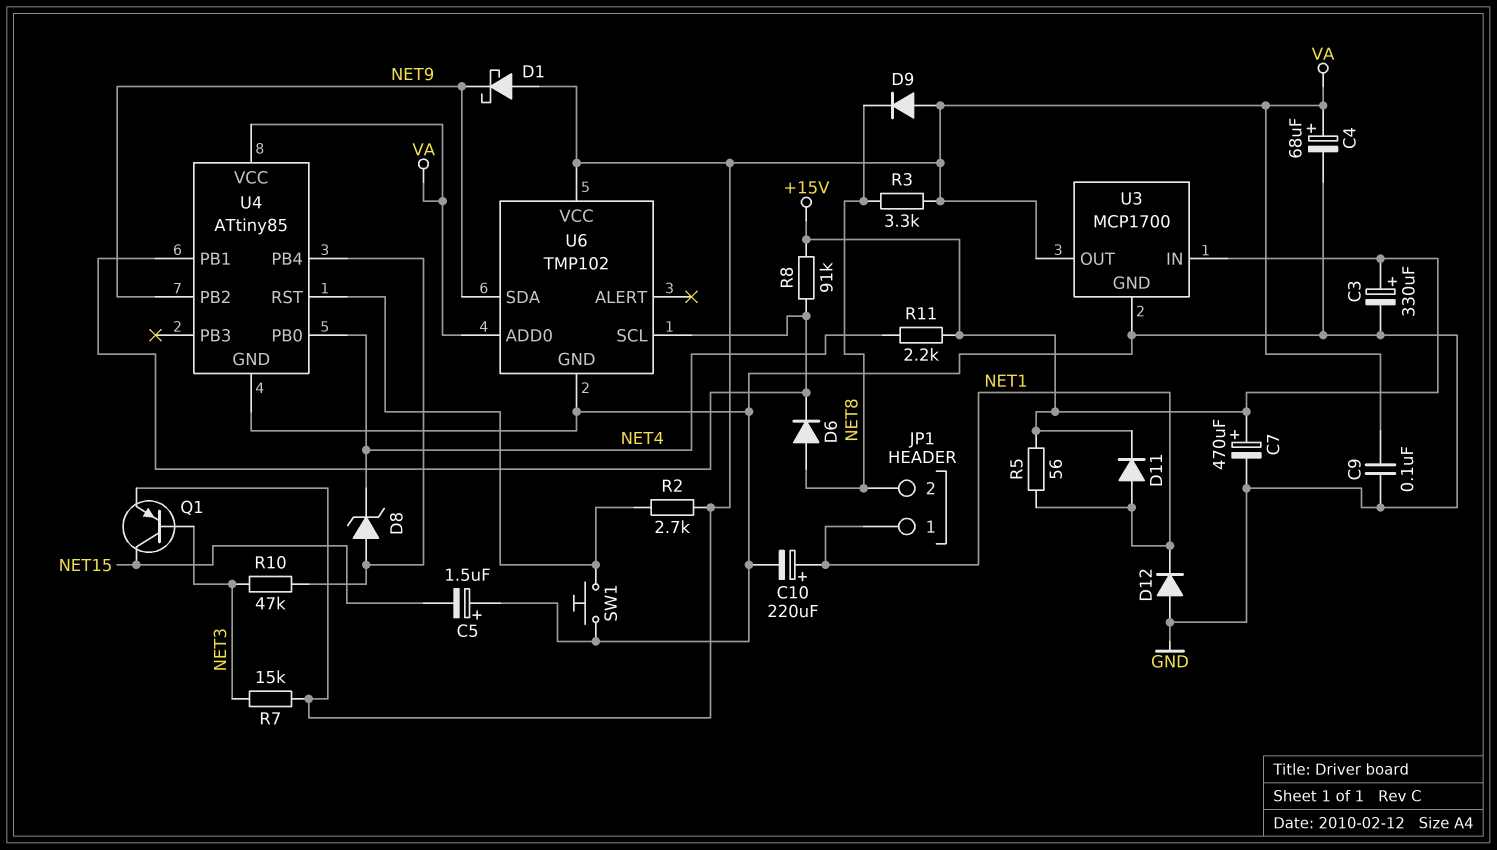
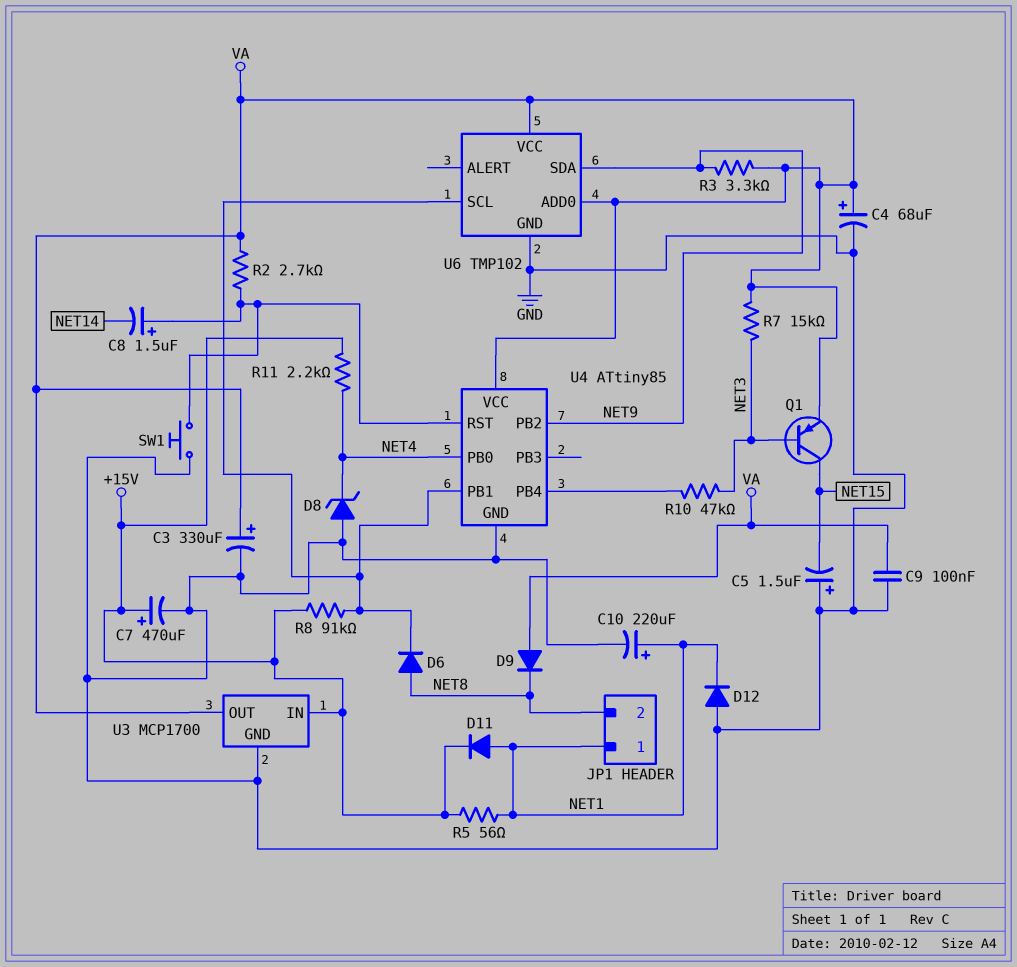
C3: 330uF (plus +15V, minus GND) -> 330uF (plus VA, minus GND)
C8: none -> 1.5uF (plus U4/RST, minus NET14)
D1: schottky (A VA, K NET9) -> none
D8: zener (A U4/PB4, K NET4) -> zener (A GND, K NET4)
R3: 3.3k (NET8, VA) -> 3.3k (NET9, VA)

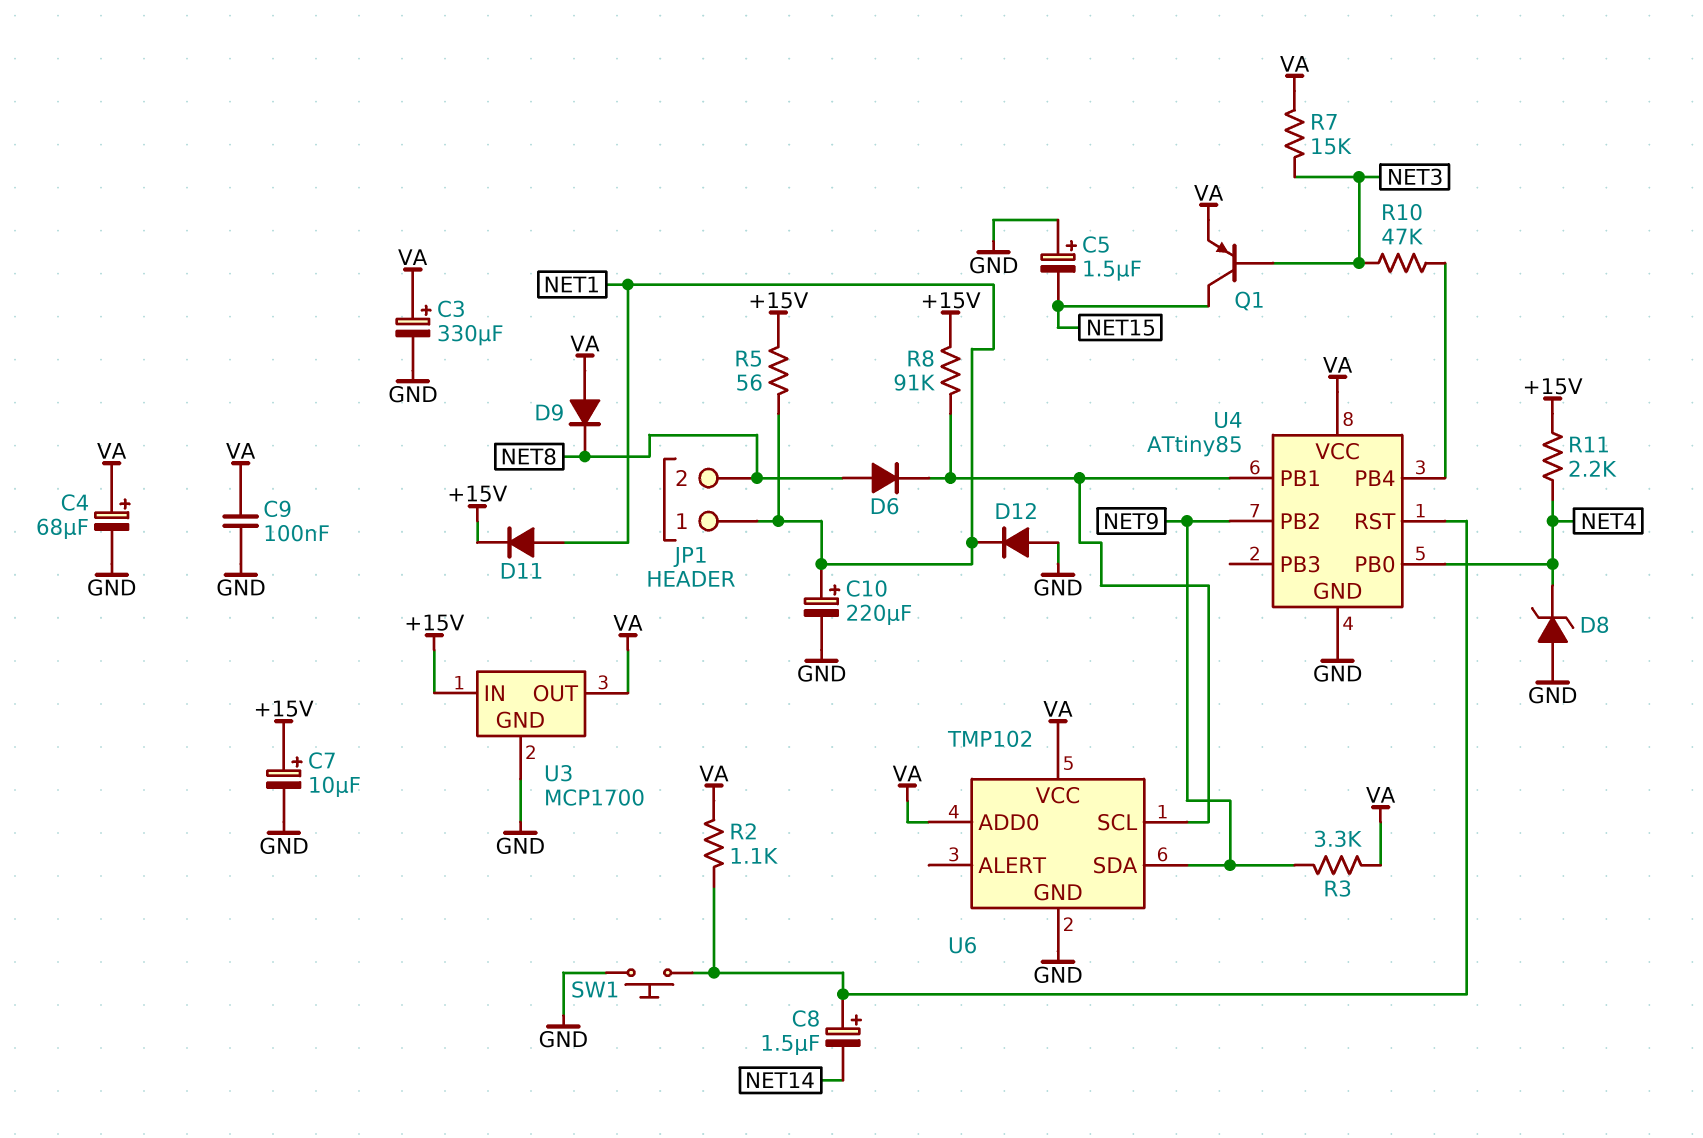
C7: 470uF (plus +15V, minus GND) -> 10uF (plus +15V, minus GND)
R2: 2.7k (U4/RST, VA) -> 1.1k (U4/RST, VA)

